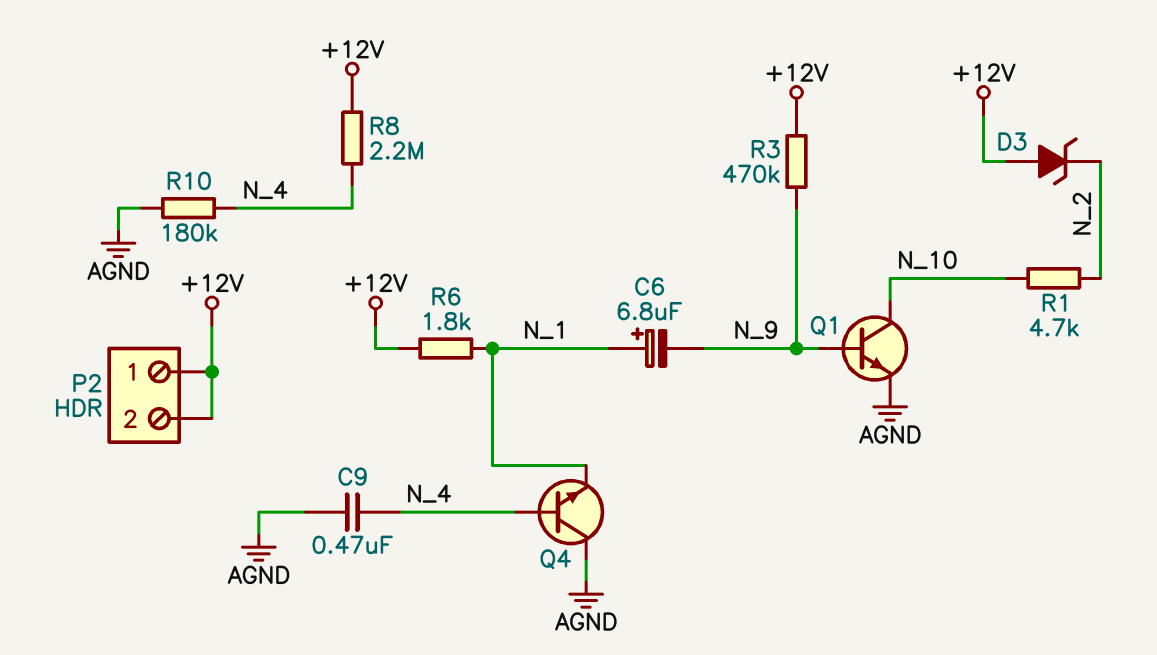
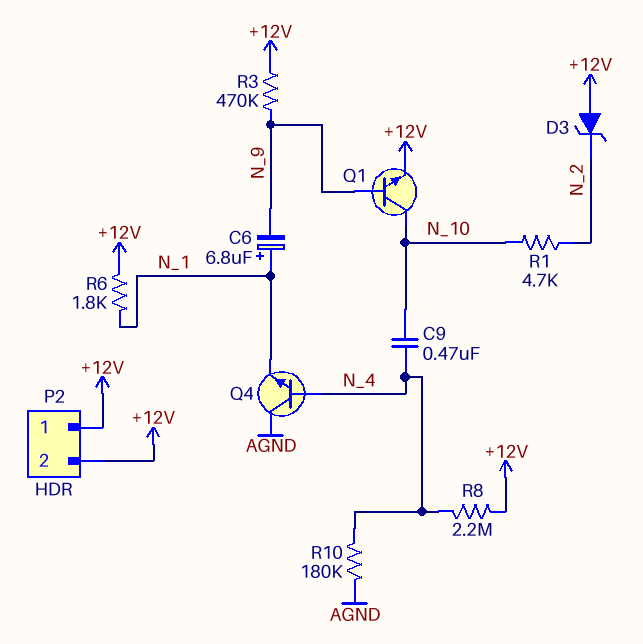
C9: 470nF (AGND, N_4) -> 470nF (N_4, N_10)
Q1: NPN (B N_9, C N_10, E AGND) -> NPN (B N_9, C N_10, E +12V)

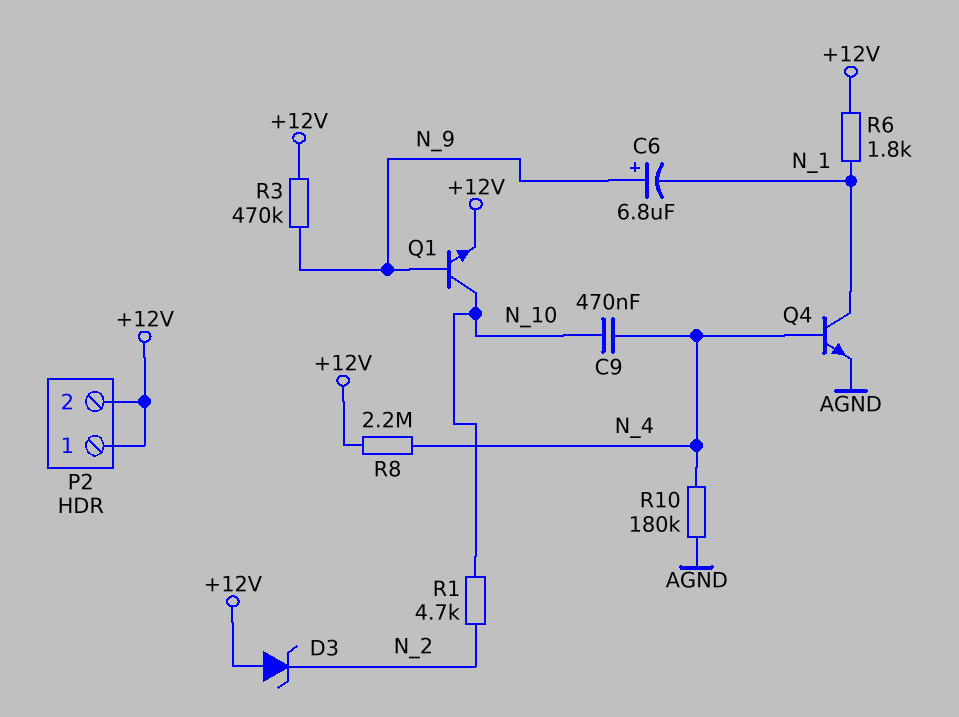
C6: 6.8uF (plus N_1, minus N_9) -> 6.8uF (plus N_9, minus N_1)
Q4: NPN (B N_4, C AGND, E N_1) -> NPN (B N_4, C N_1, E AGND)

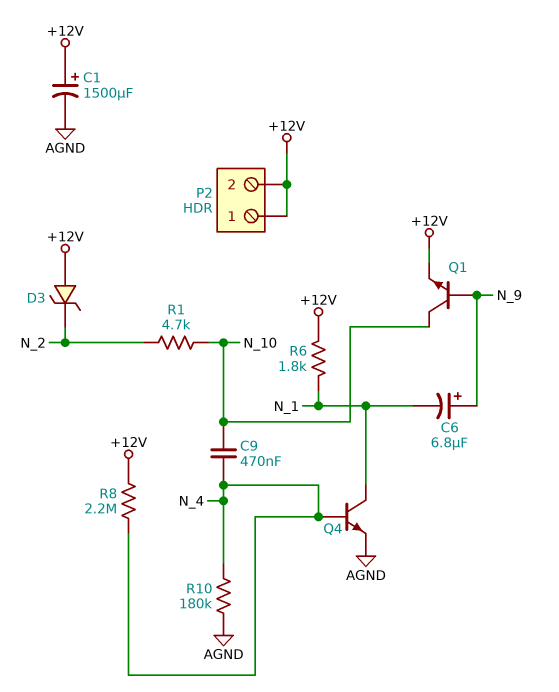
C1: none -> 1500uF (plus +12V, minus AGND)
R3: 470k (+12V, N_9) -> none

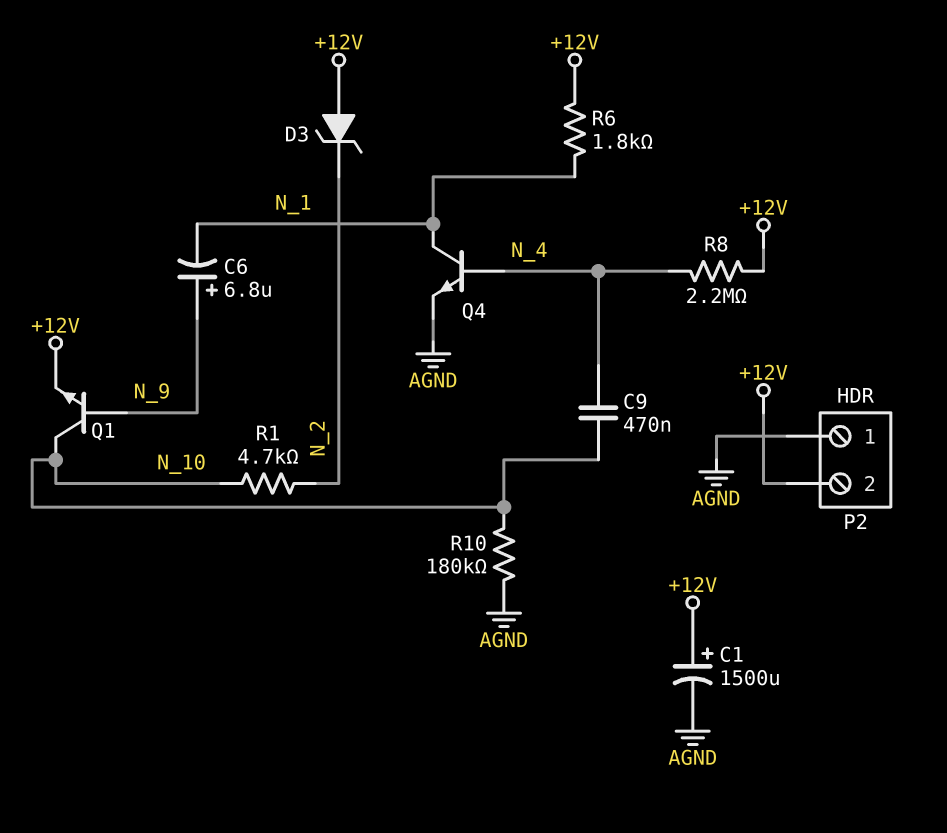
P2 pin 1: +12V -> AGND
R10: 180k (AGND, N_4) -> 180k (AGND, N_10)

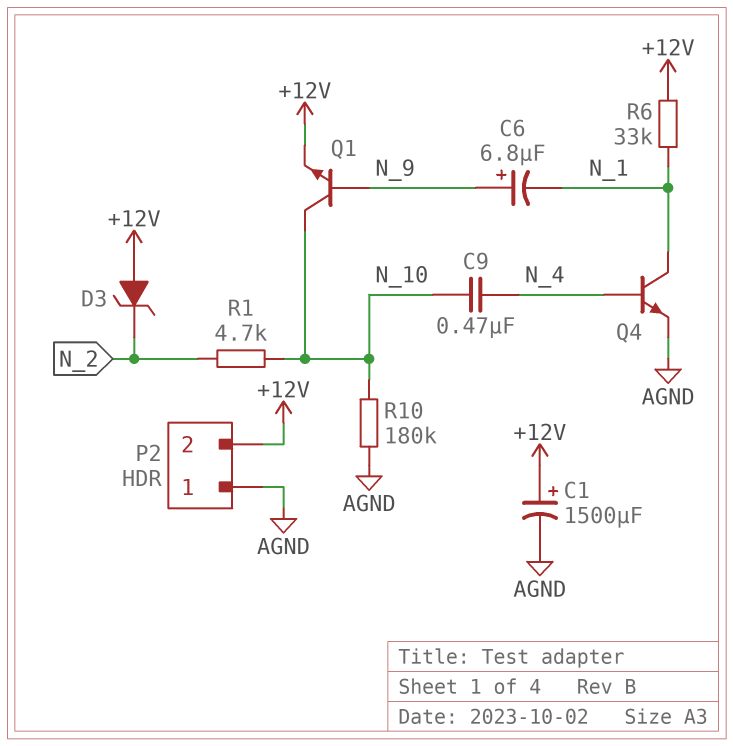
R6: 1.8k (+12V, N_1) -> 33k (+12V, N_1)
R8: 2.2M (+12V, N_4) -> none

